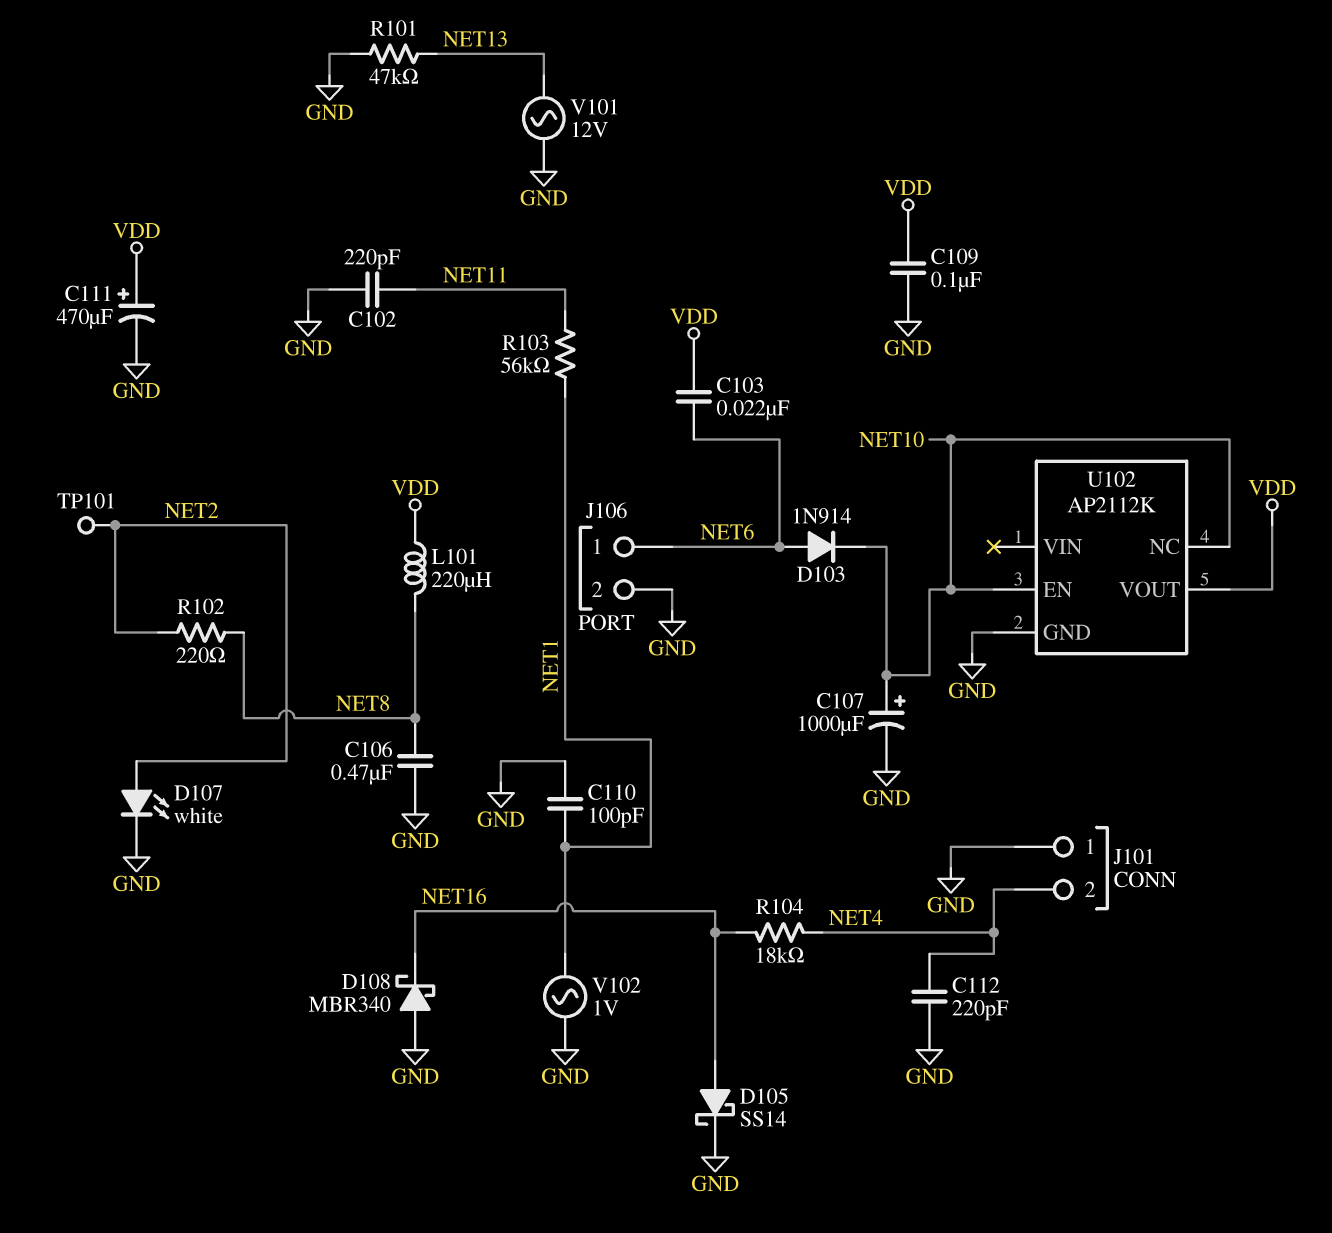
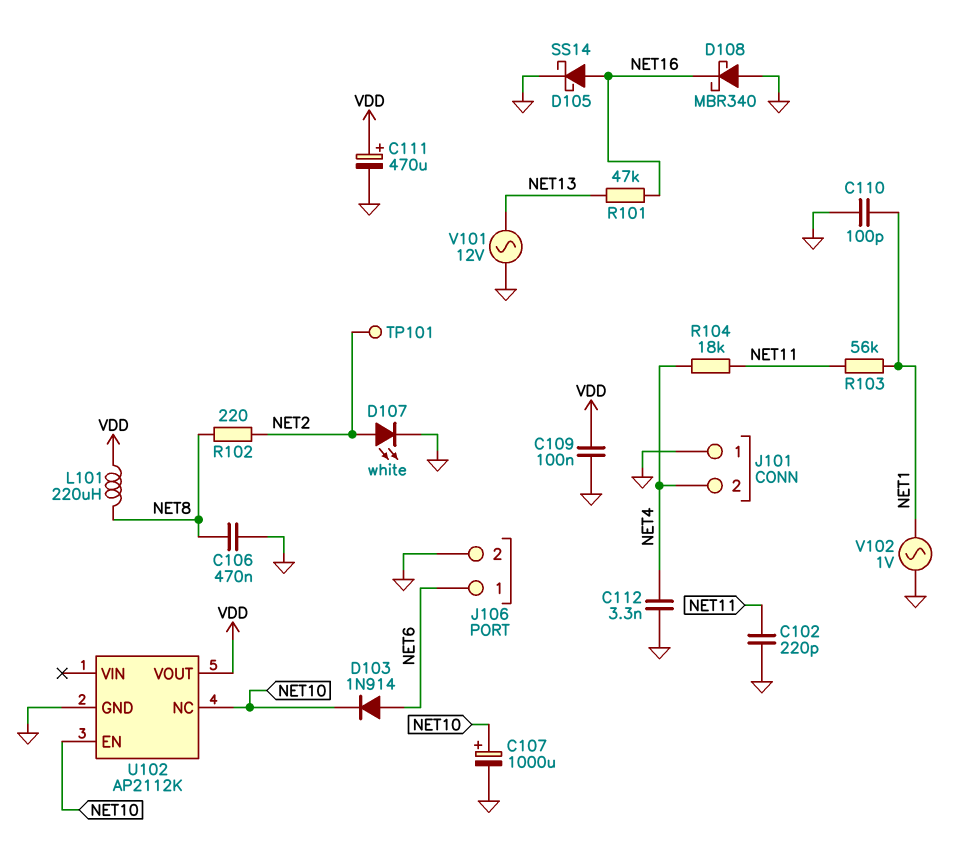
C103: 22nF (NET6, VDD) -> none
C112: 220pF (GND, NET4) -> 3.3nF (GND, NET4)
R101: 47k (GND, NET13) -> 47k (NET13, NET16)
R104: 18k (NET4, NET16) -> 18k (NET4, NET11)

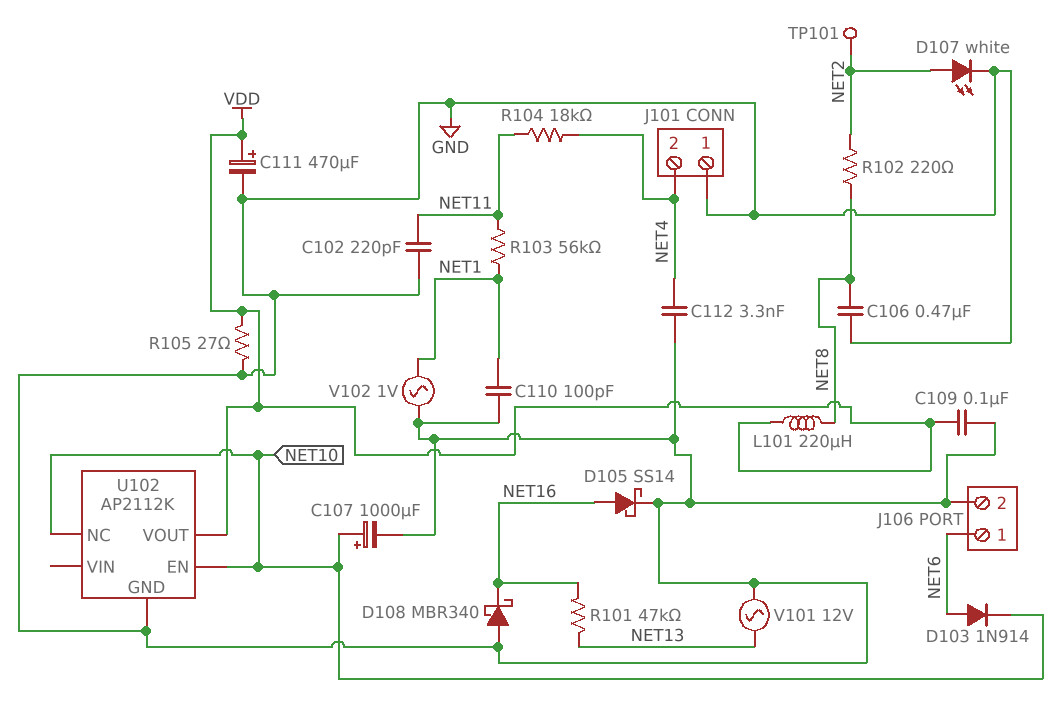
R105: none -> 27 (GND, VDD)

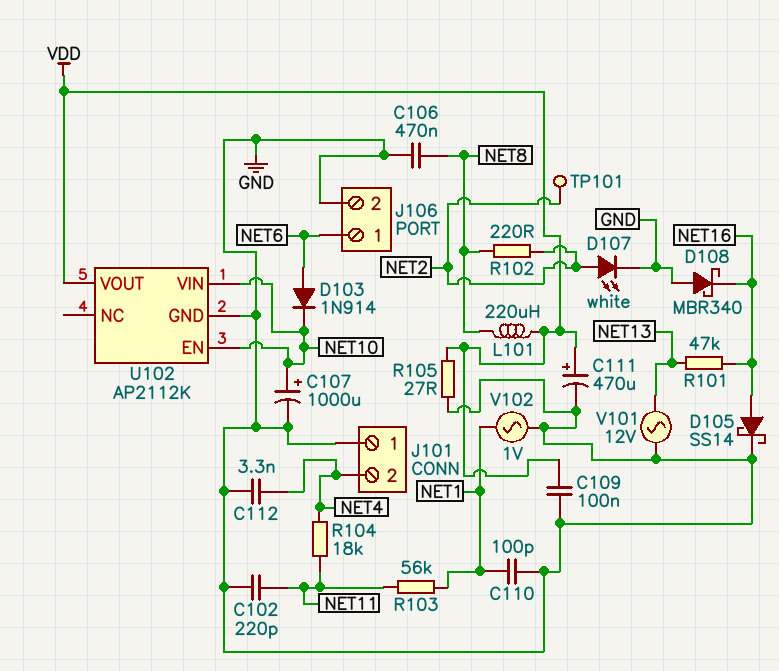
U102 pin NC: NET10 -> none
U102 pin VIN: none -> NET10

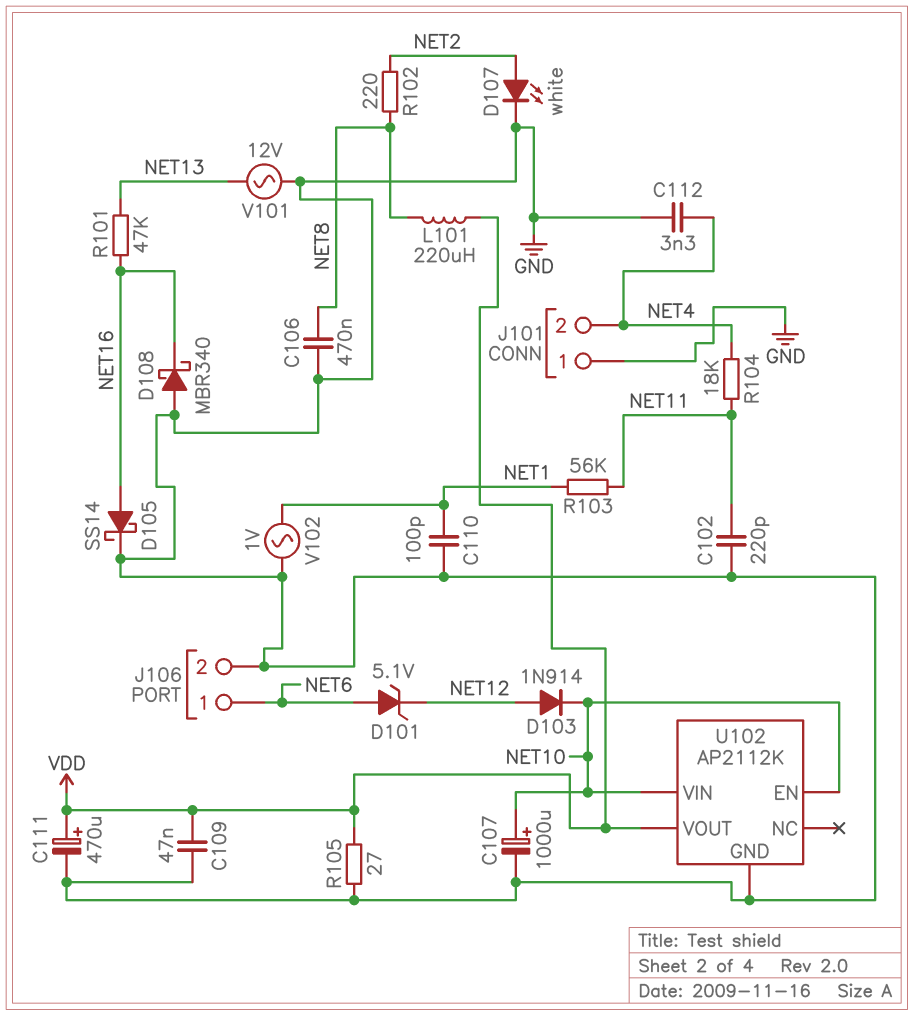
C109: 100nF (GND, VDD) -> 47nF (GND, VDD)
D101: none -> zener 5.1V (A NET6, K NET12)
D103: diode 1N914 (A NET6, K NET10) -> diode 1N914 (A NET12, K NET10)
TP101: test point (NET2) -> none

